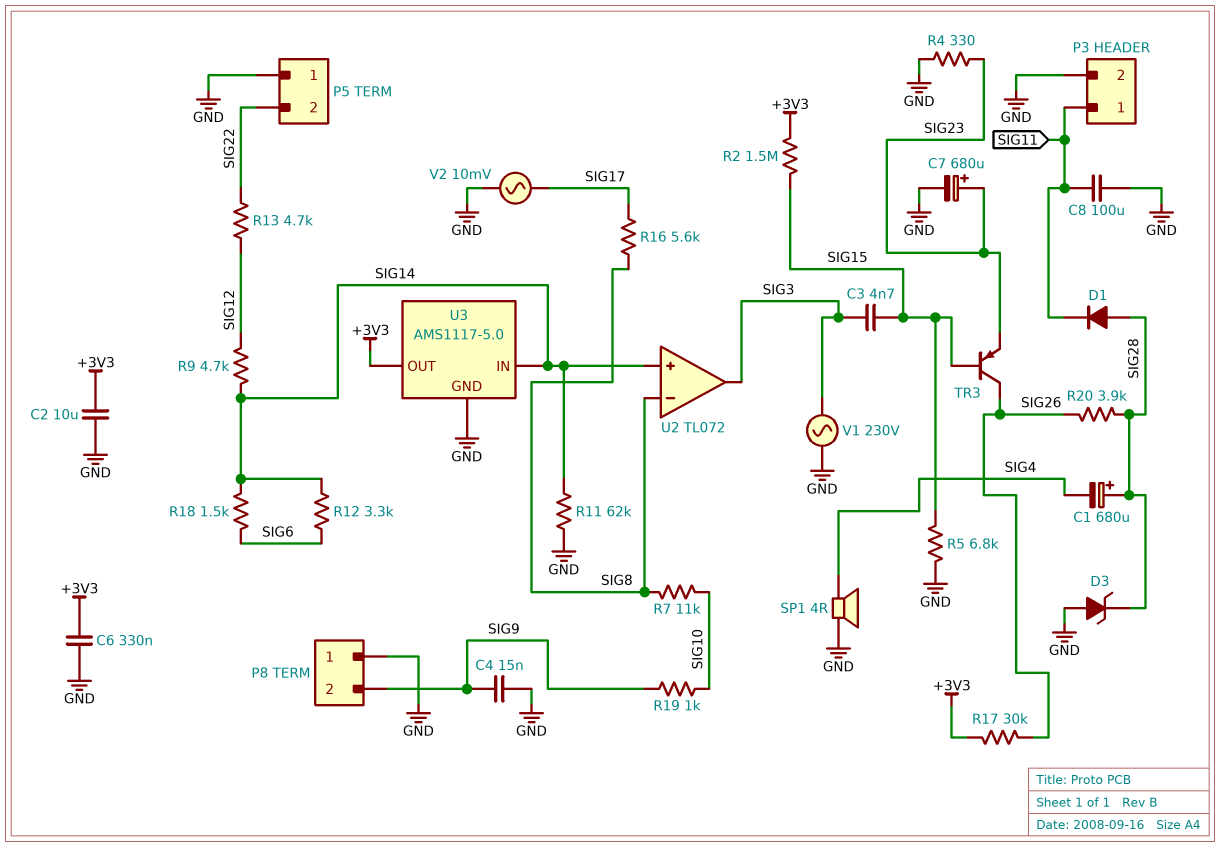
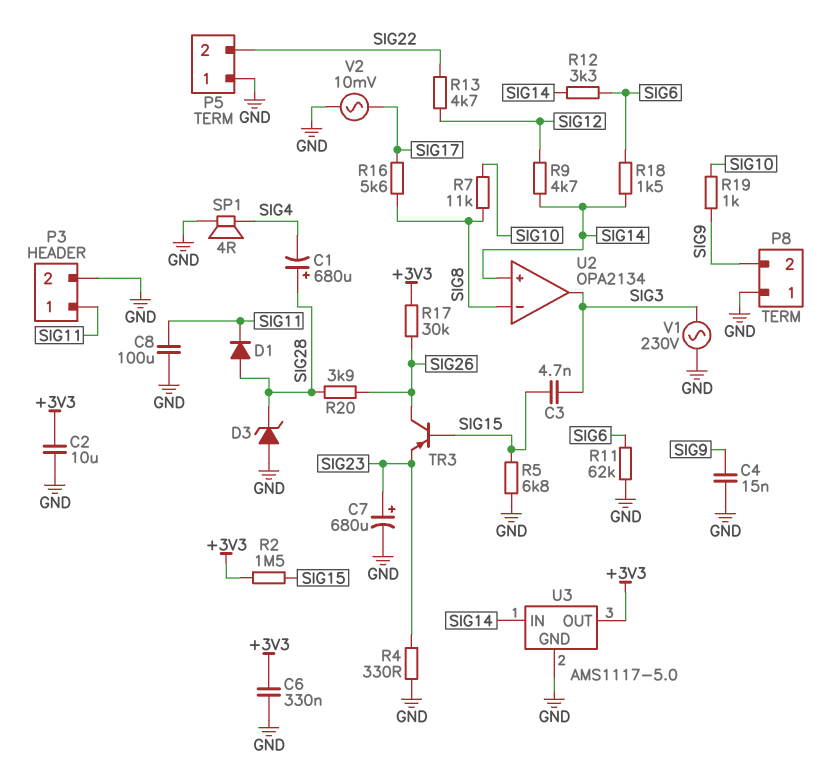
R11: 62k (GND, SIG14) -> 62k (GND, SIG6)
U2: TL072 -> OPA2134

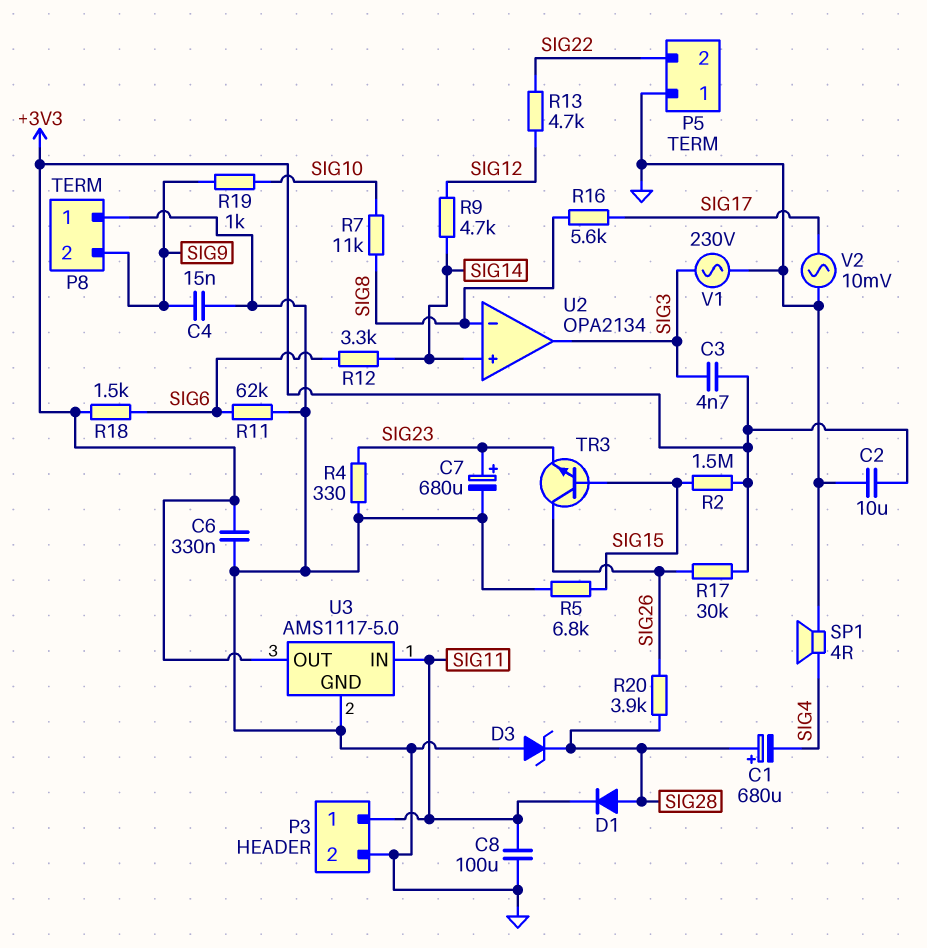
C3: 4.7nF (SIG3, SIG15) -> 4.7nF (+3V3, SIG3)
R18: 1.5k (SIG6, SIG14) -> 1.5k (+3V3, SIG6)
TR3: PNP (B SIG15, C SIG26, E SIG23) -> NPN (B SIG15, C SIG26, E SIG23)
U3 pin IN: SIG14 -> SIG11

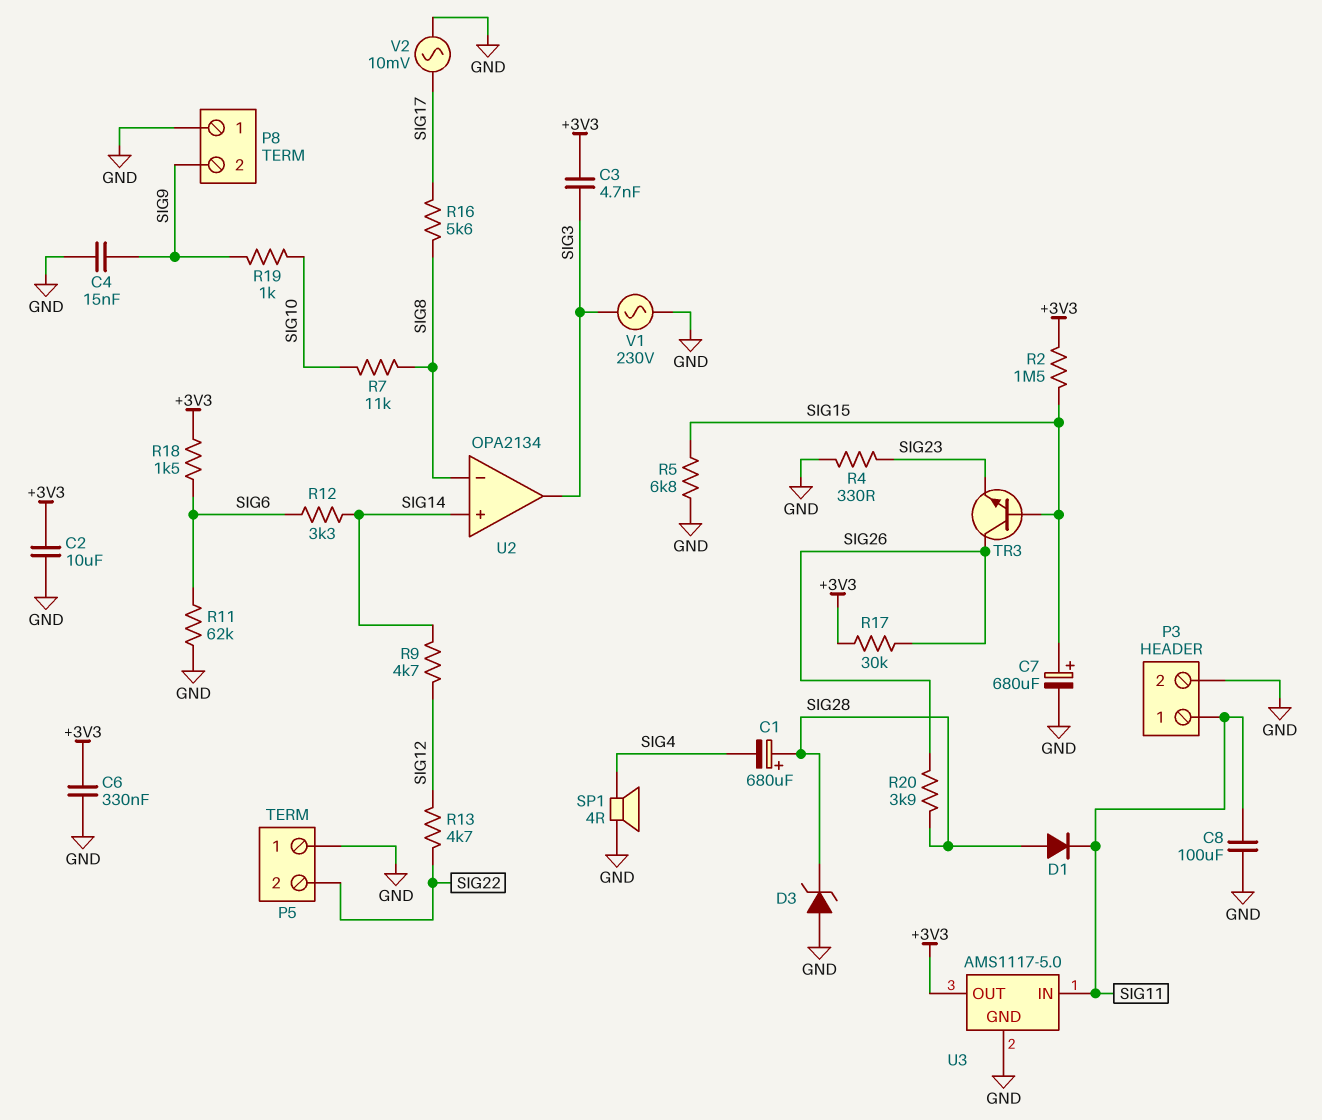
C7: 680uF (plus SIG23, minus GND) -> 680uF (plus SIG15, minus GND)

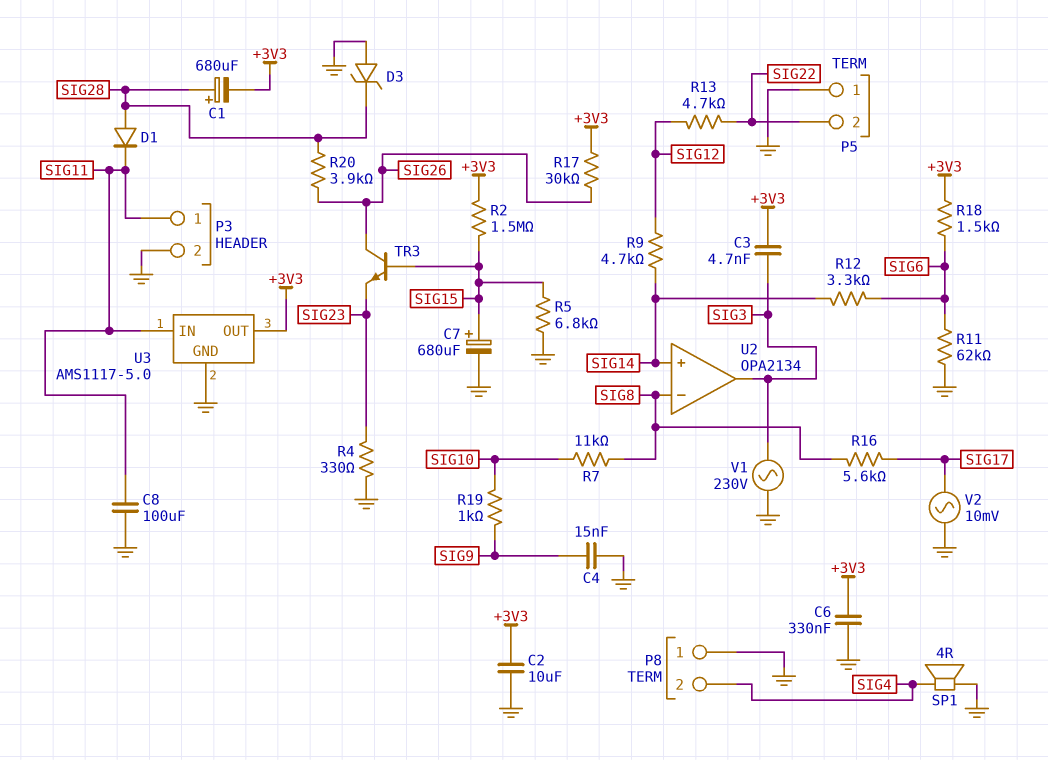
C1: 680uF (plus SIG28, minus SIG4) -> 680uF (plus SIG28, minus +3V3)
P8 pin 2: SIG9 -> SIG4

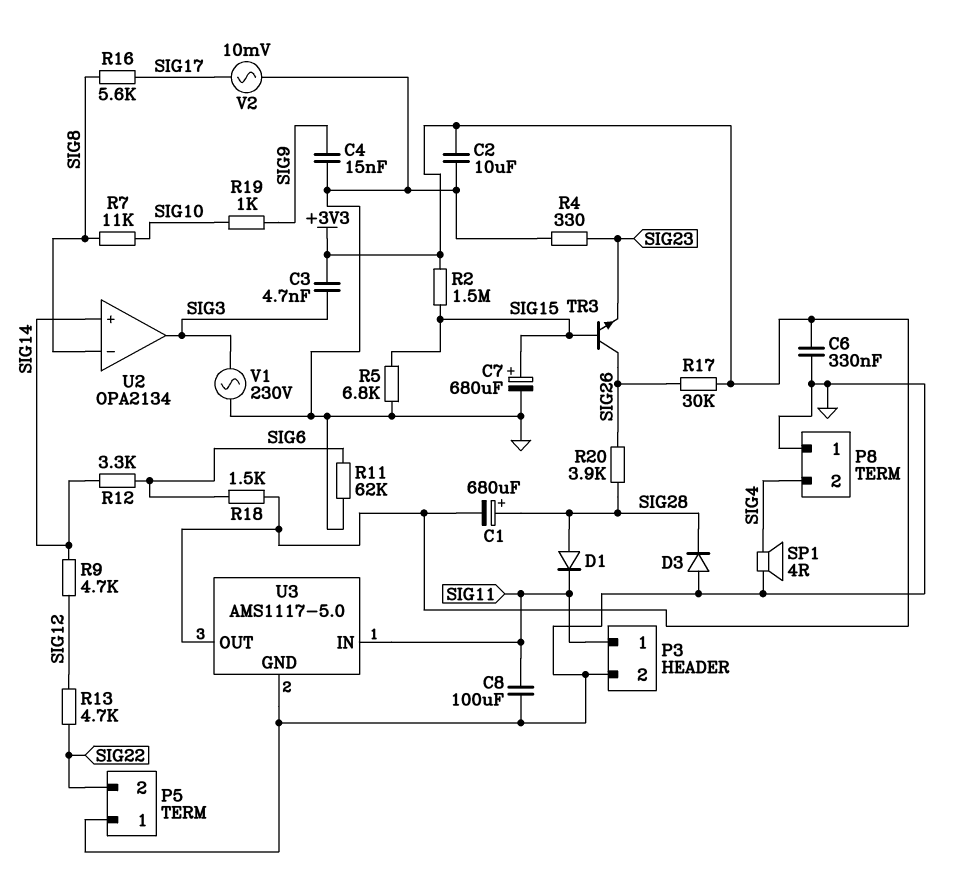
D3: zener (A GND, K SIG28) -> diode (A GND, K SIG28)

